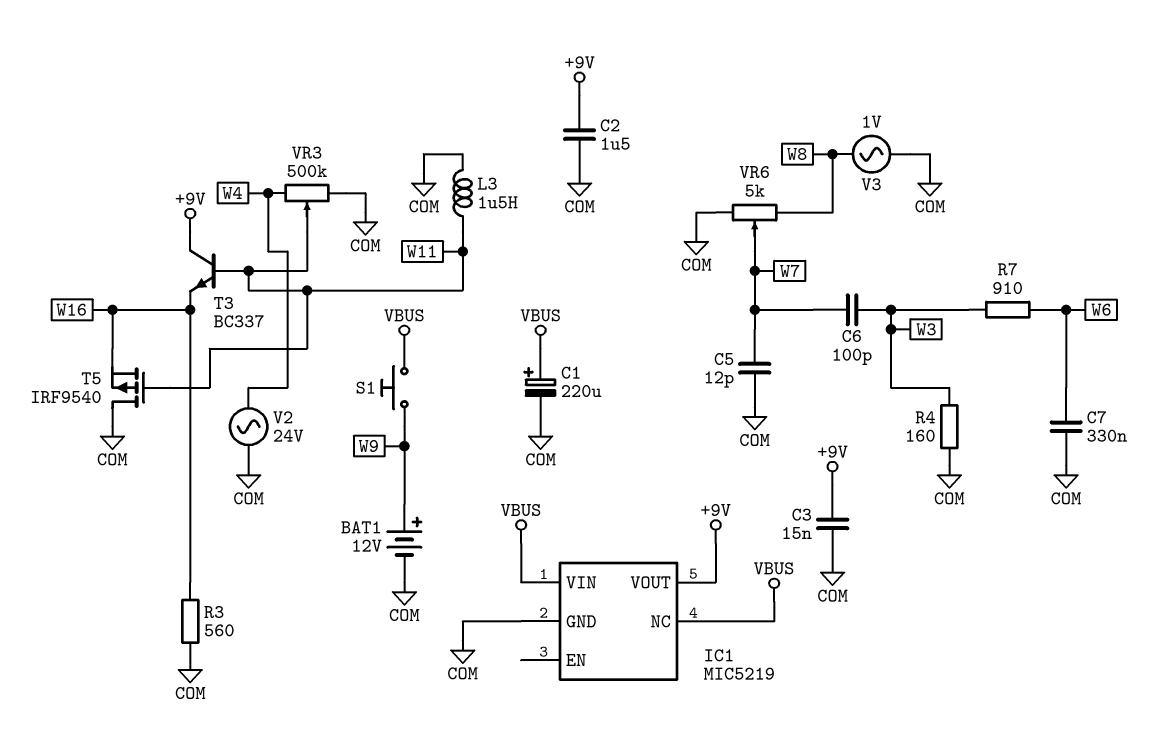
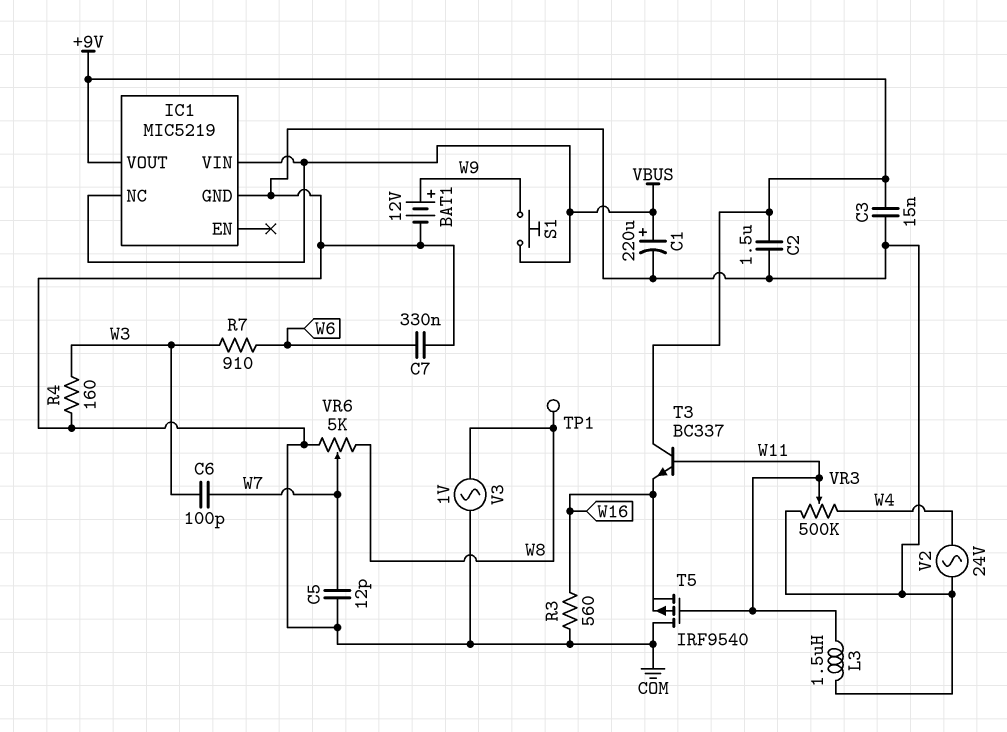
TP1: none -> test point (W8)

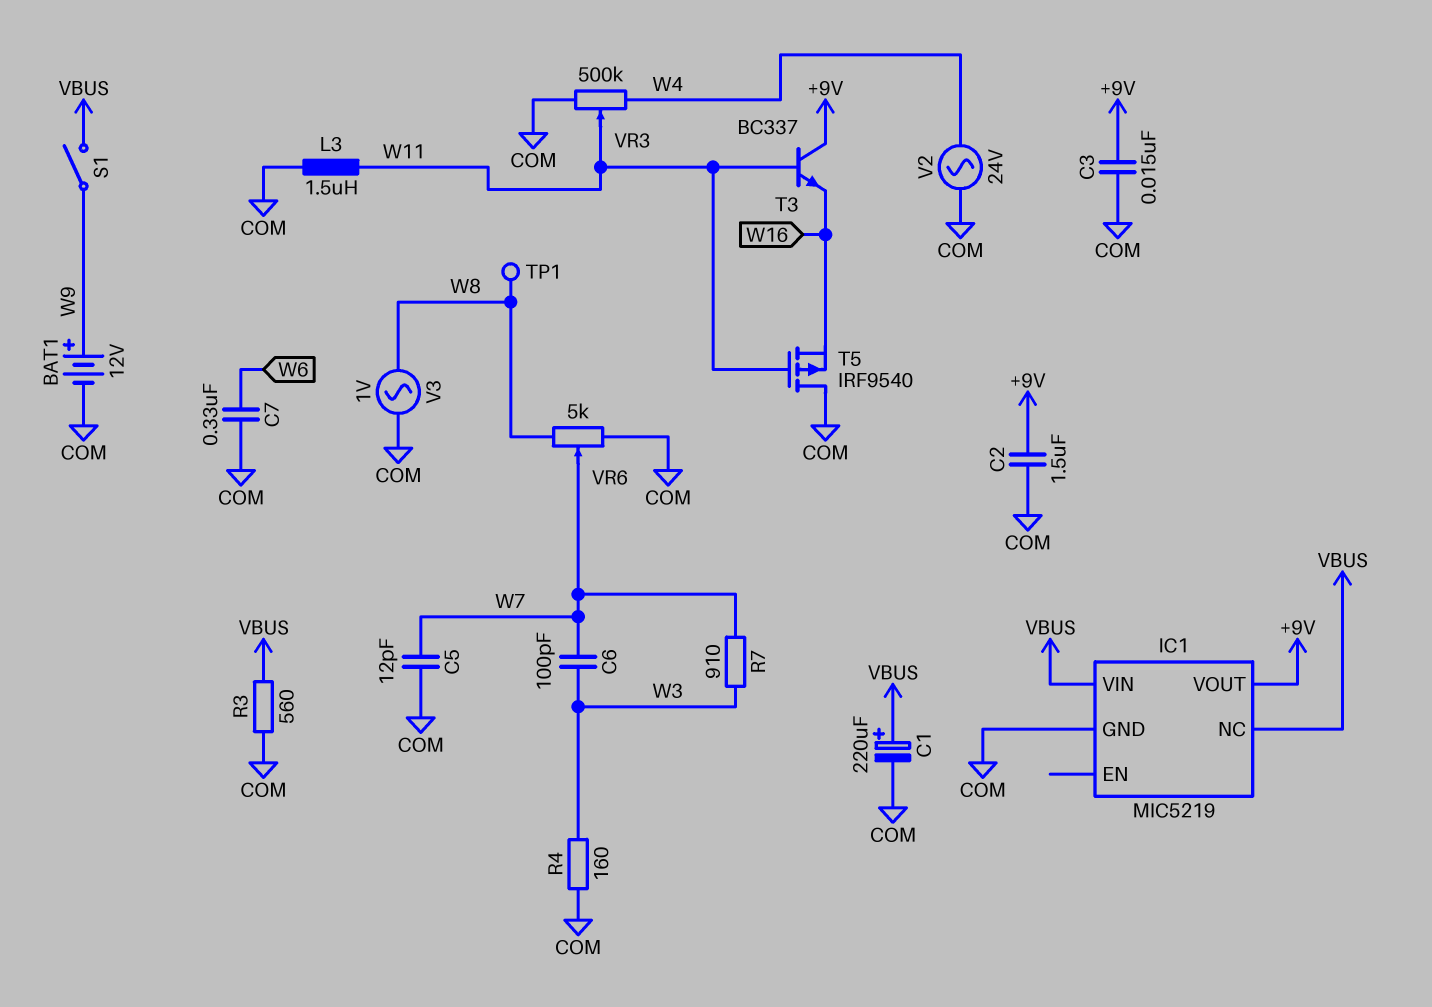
R3: 560 (COM, W16) -> 560 (COM, VBUS)
R7: 910 (W3, W6) -> 910 (W3, W7)
S1: button (VBUS, W9) -> switch (VBUS, W9)

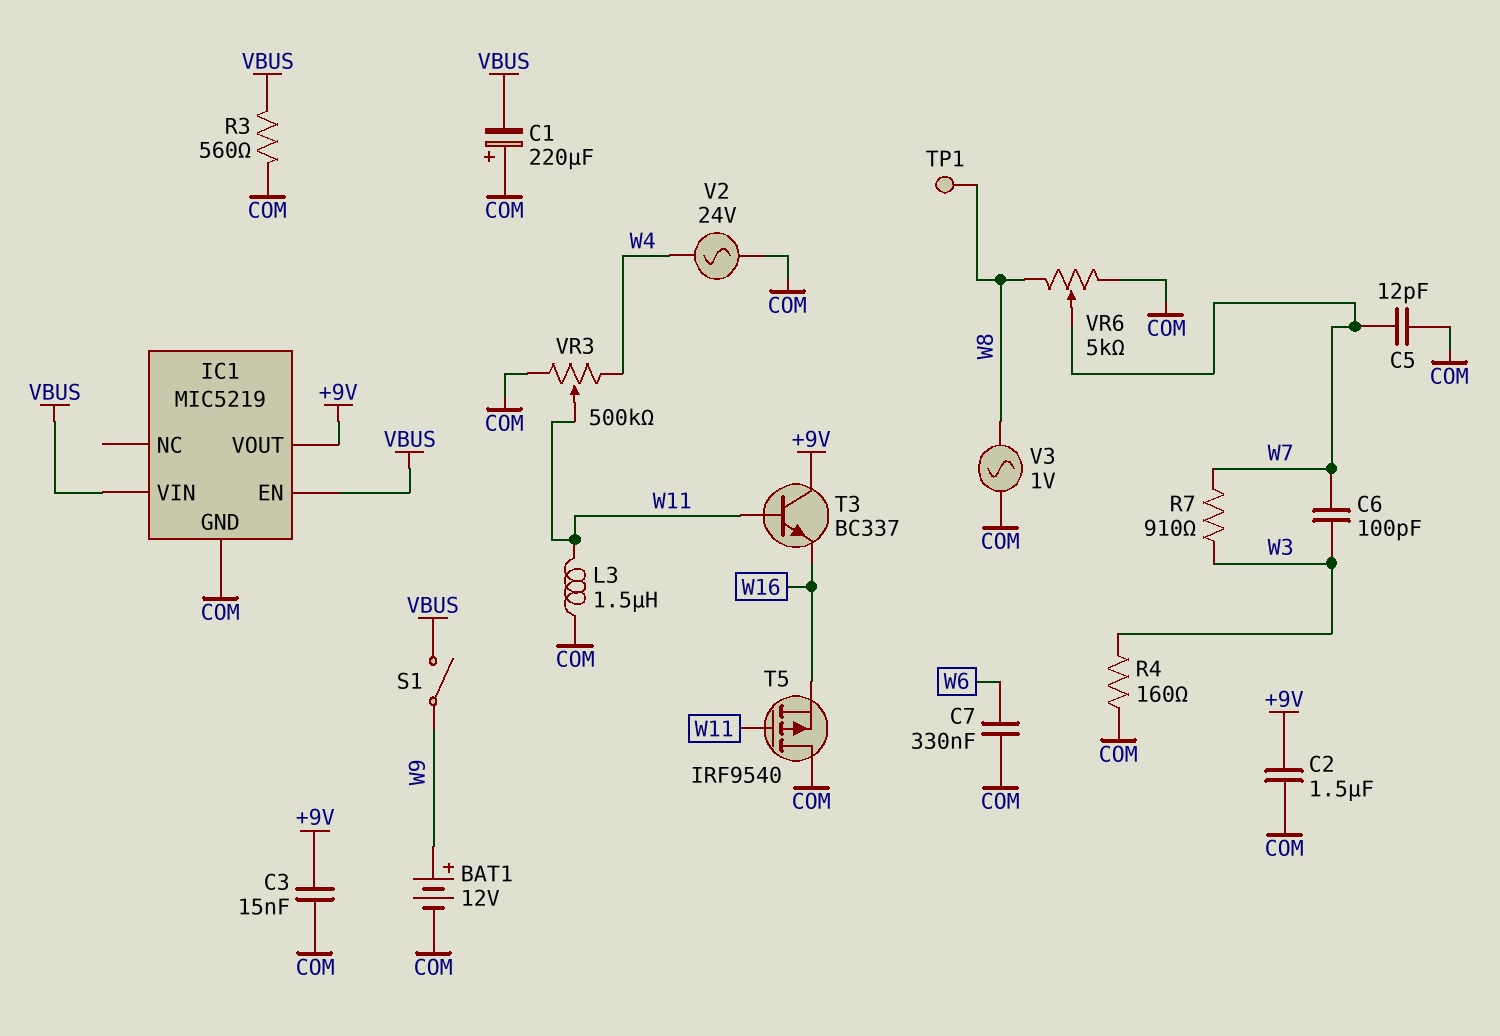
C1: 220uF (plus VBUS, minus COM) -> 220uF (plus COM, minus VBUS)
IC1 pin EN: none -> VBUS
IC1 pin NC: VBUS -> none

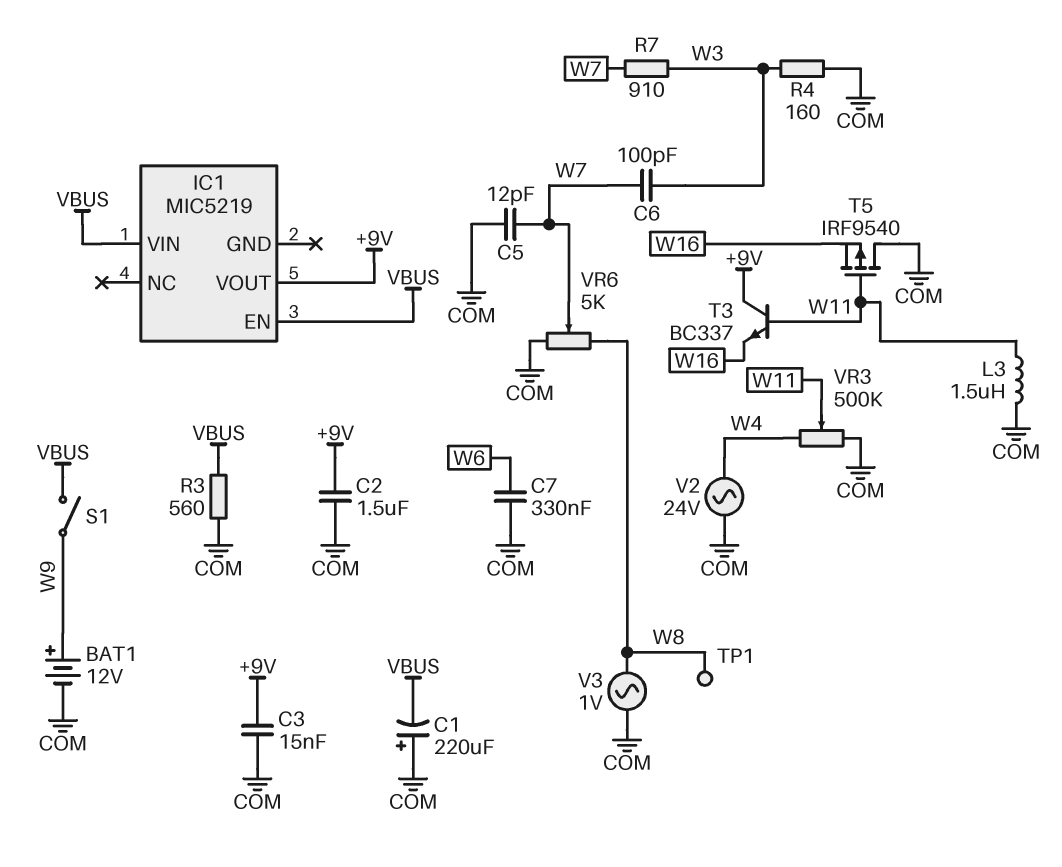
IC1 pin GND: COM -> none

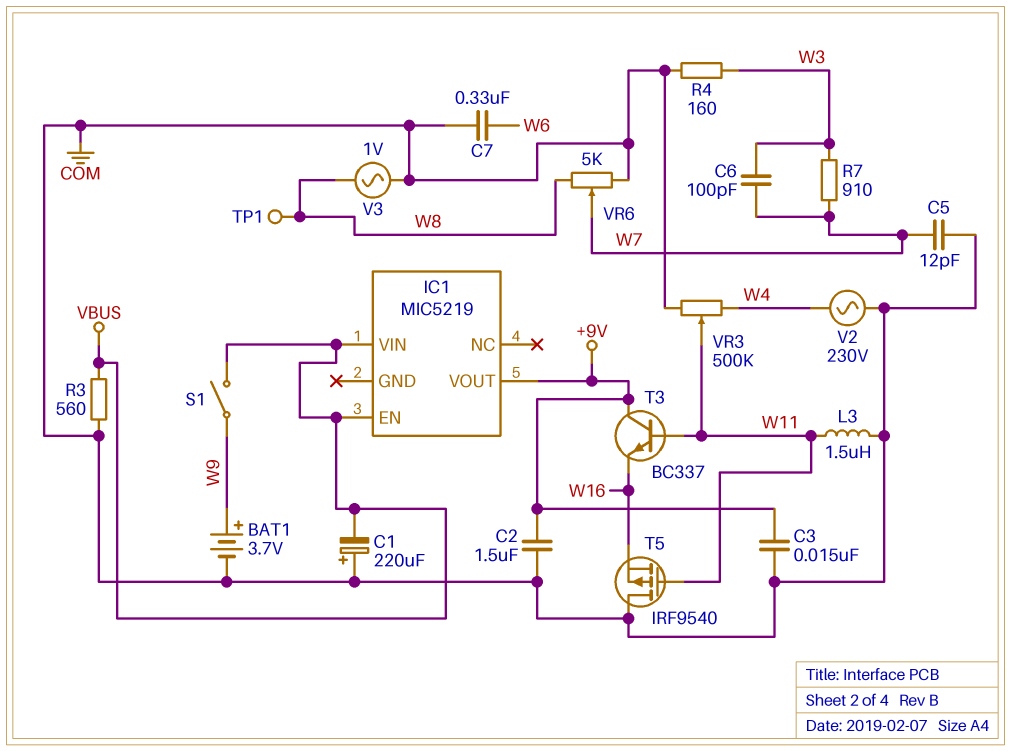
BAT1: 12V (plus W9, minus COM) -> 3.7V (plus W9, minus COM)
V2: AC 24V (COM, W4) -> AC 230V (COM, W4)

